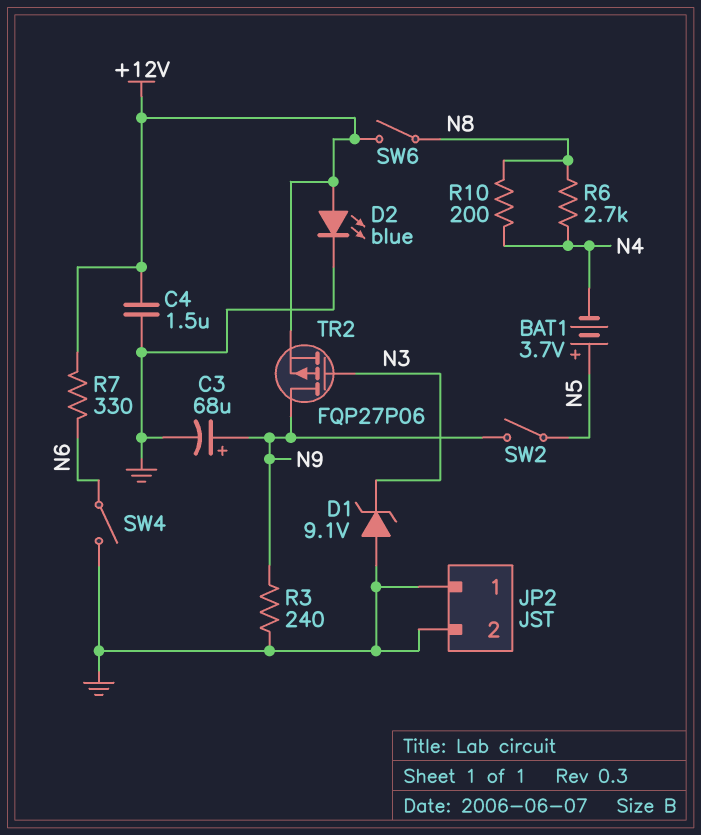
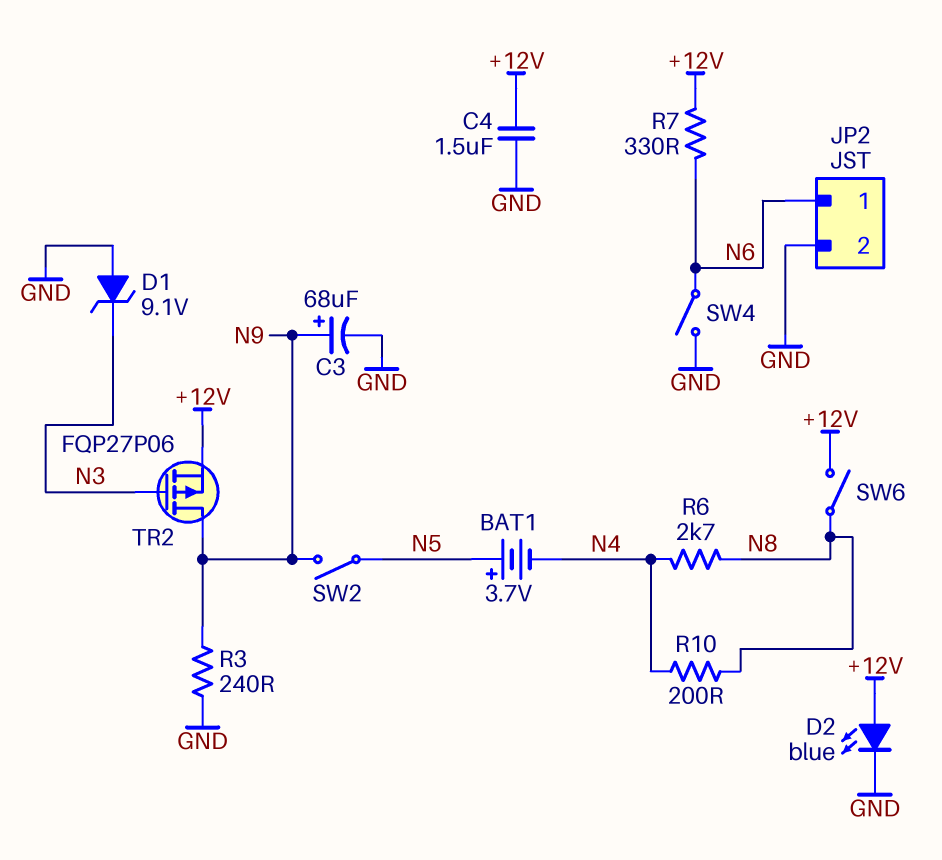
JP2 pin 1: GND -> N6

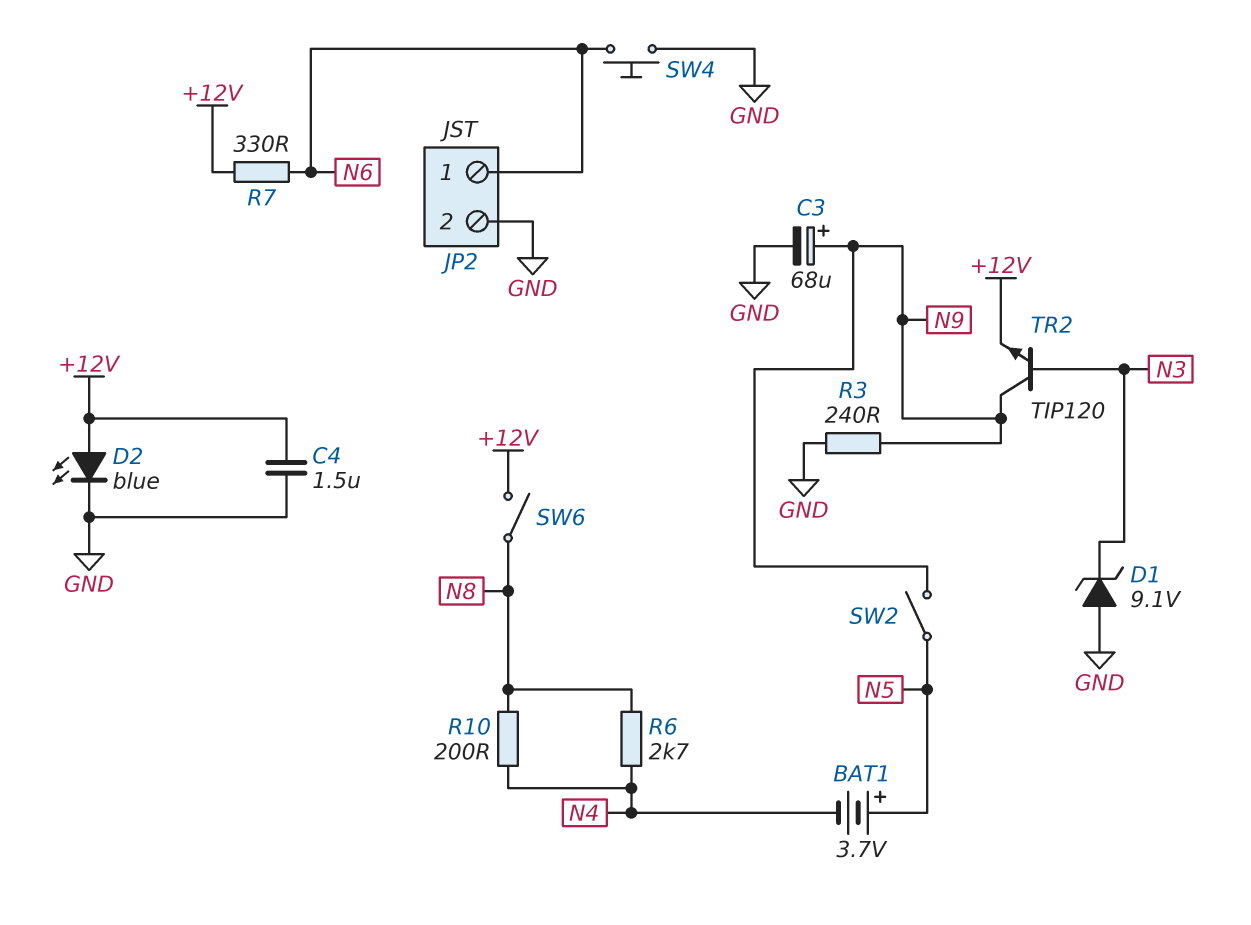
SW4: switch (GND, N6) -> button (GND, N6)
TR2: PMOS FQP27P06 (G N3, D N9, S +12V) -> NPN TIP120 (B N3, C N9, E +12V)

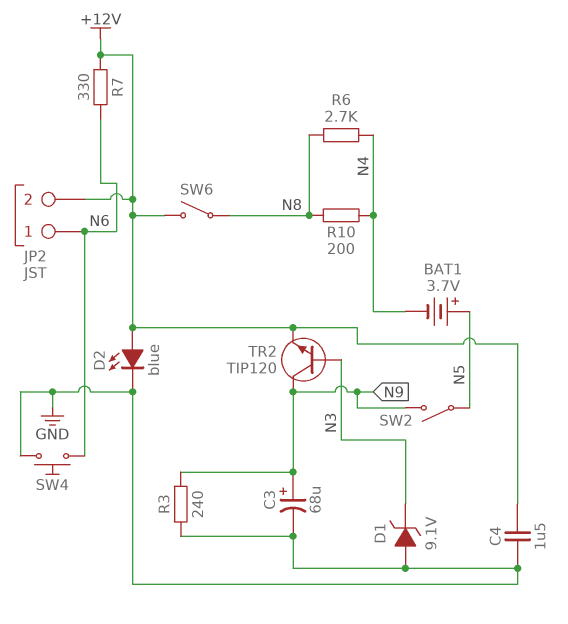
JP2 pin 2: GND -> +12V

